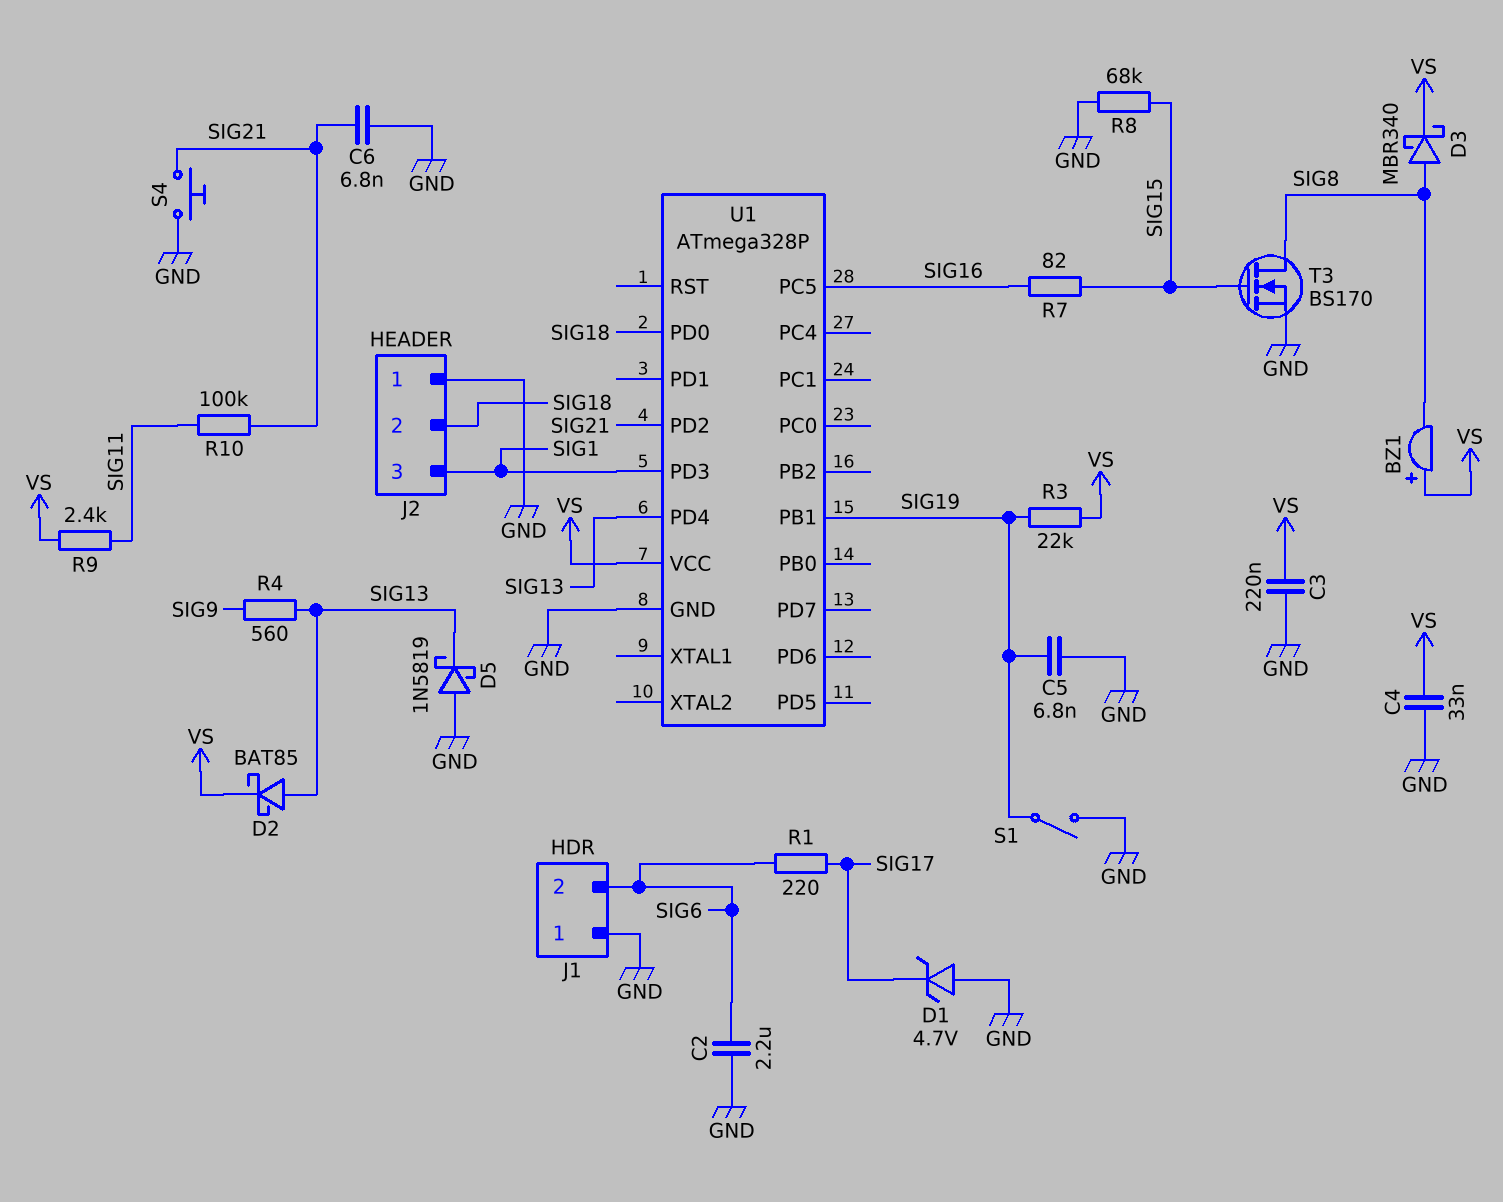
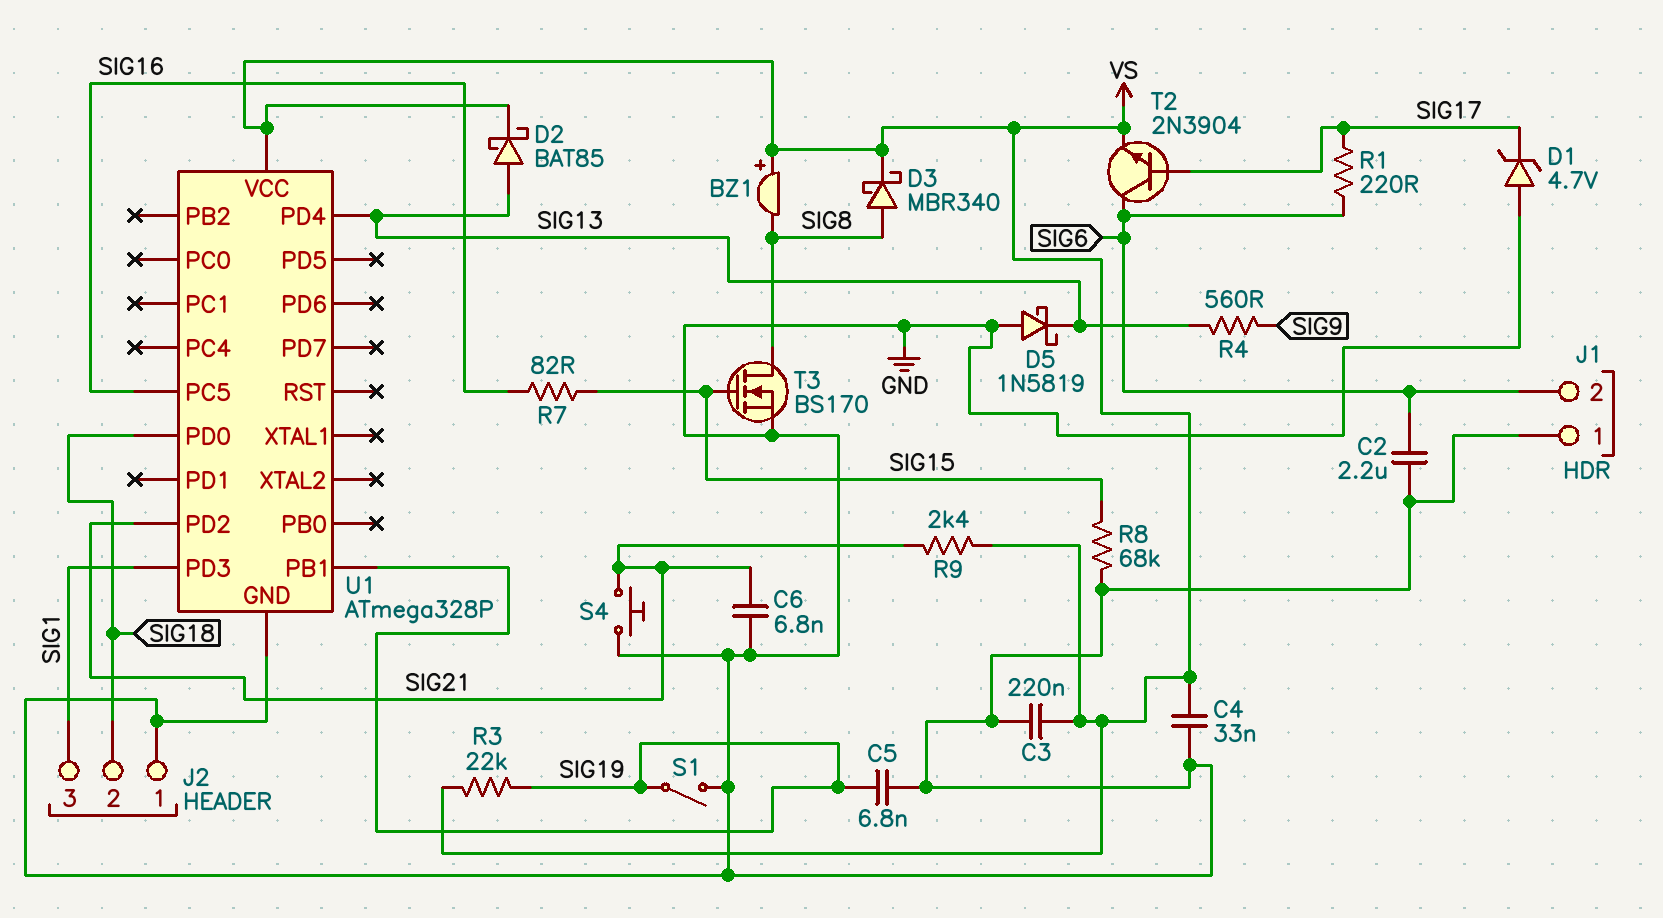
R9: 2.4k (SIG11, VS) -> 2.4k (SIG21, VS)
R10: 100k (SIG11, SIG21) -> none
T2: none -> NPN 2N3904 (B SIG17, C SIG6, E VS)

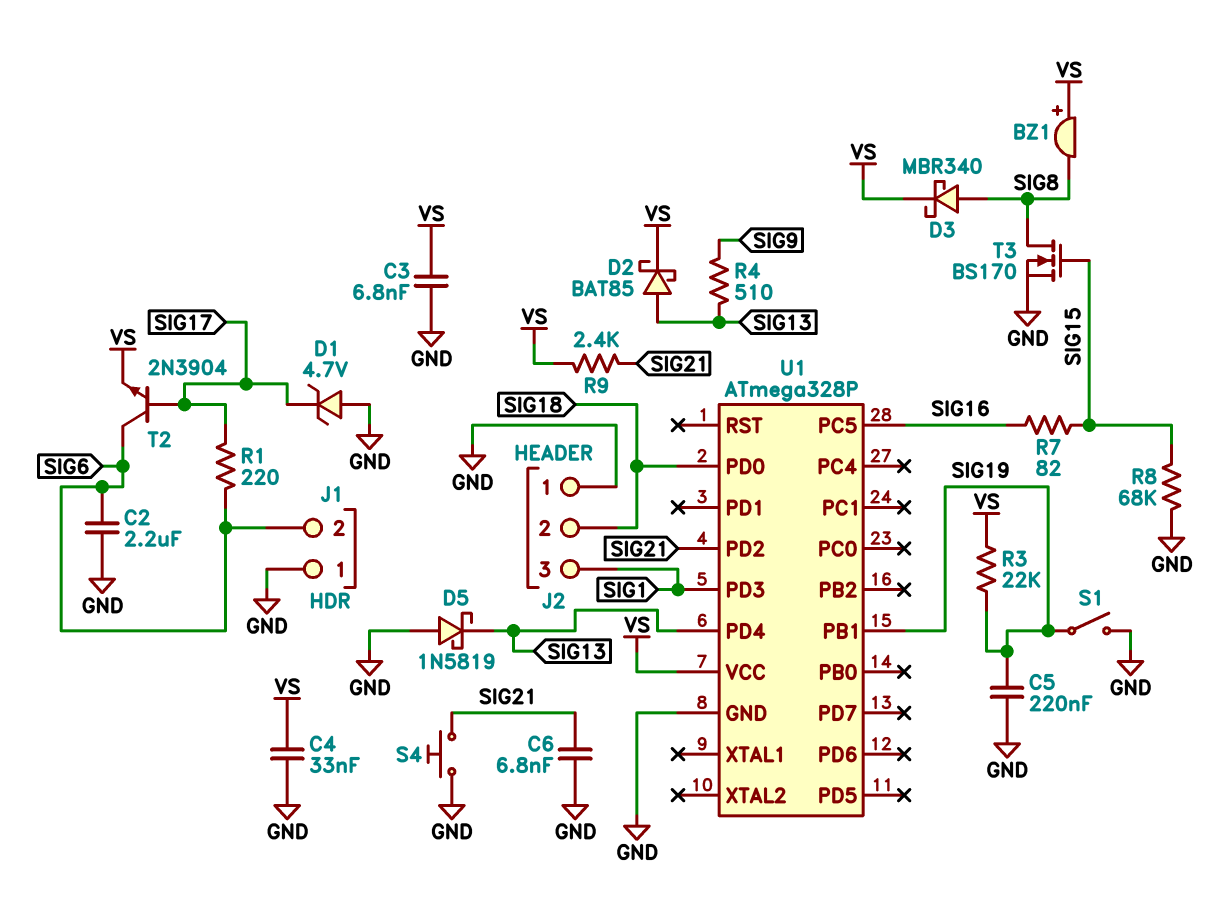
C3: 220nF (GND, VS) -> 6.8nF (GND, VS)
C5: 6.8nF (GND, SIG19) -> 220nF (GND, SIG19)
R4: 560 (SIG9, SIG13) -> 510 (SIG9, SIG13)

